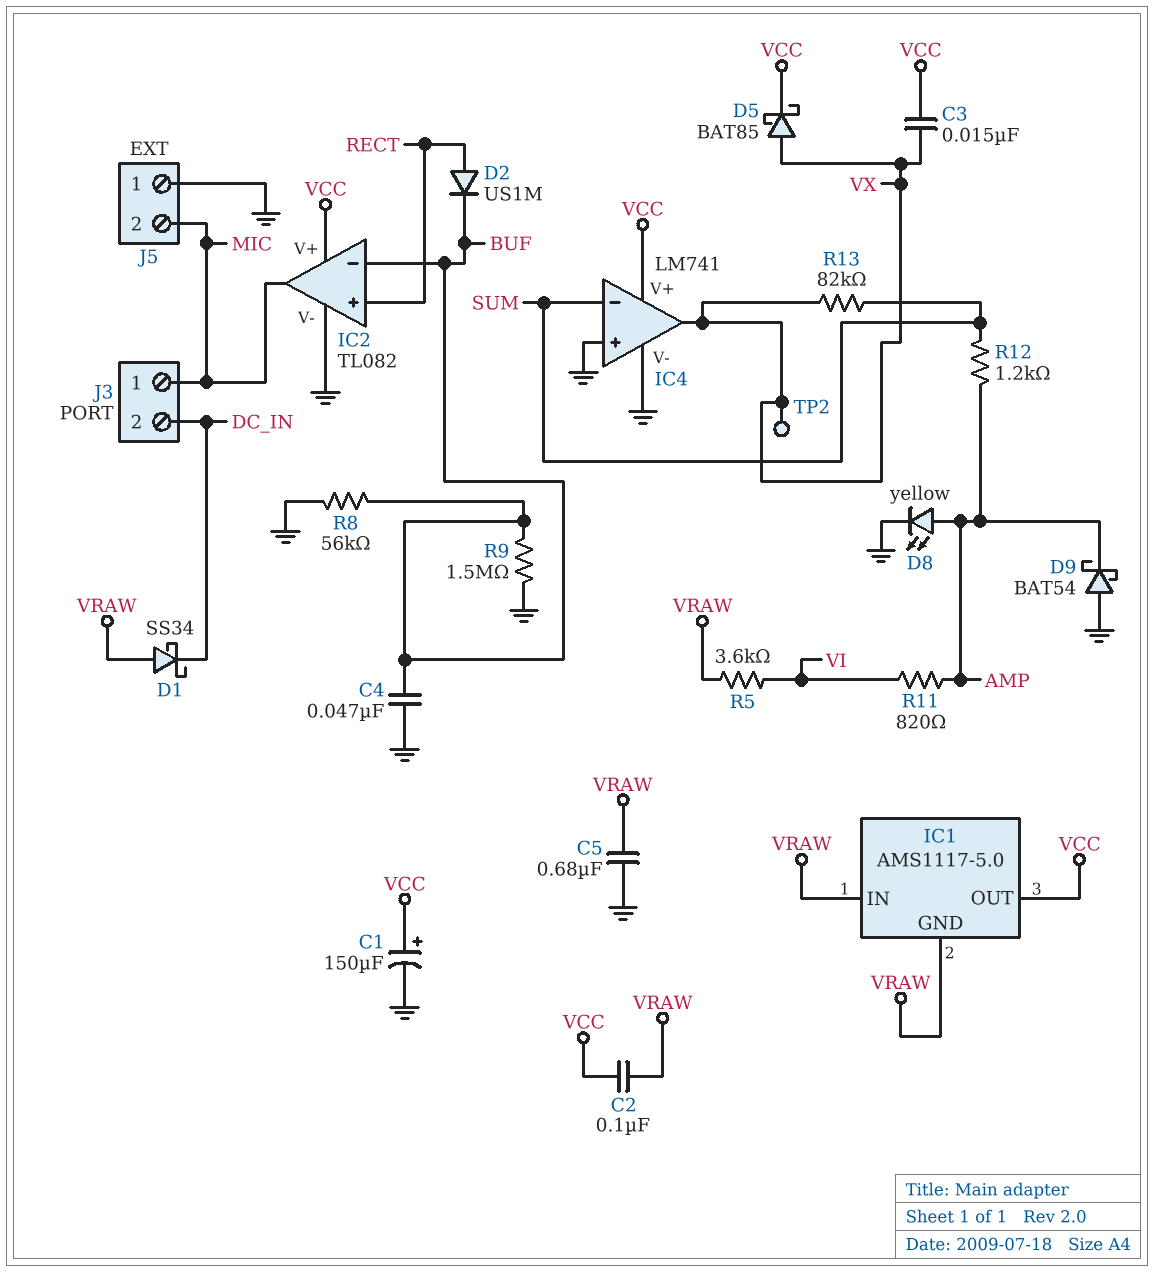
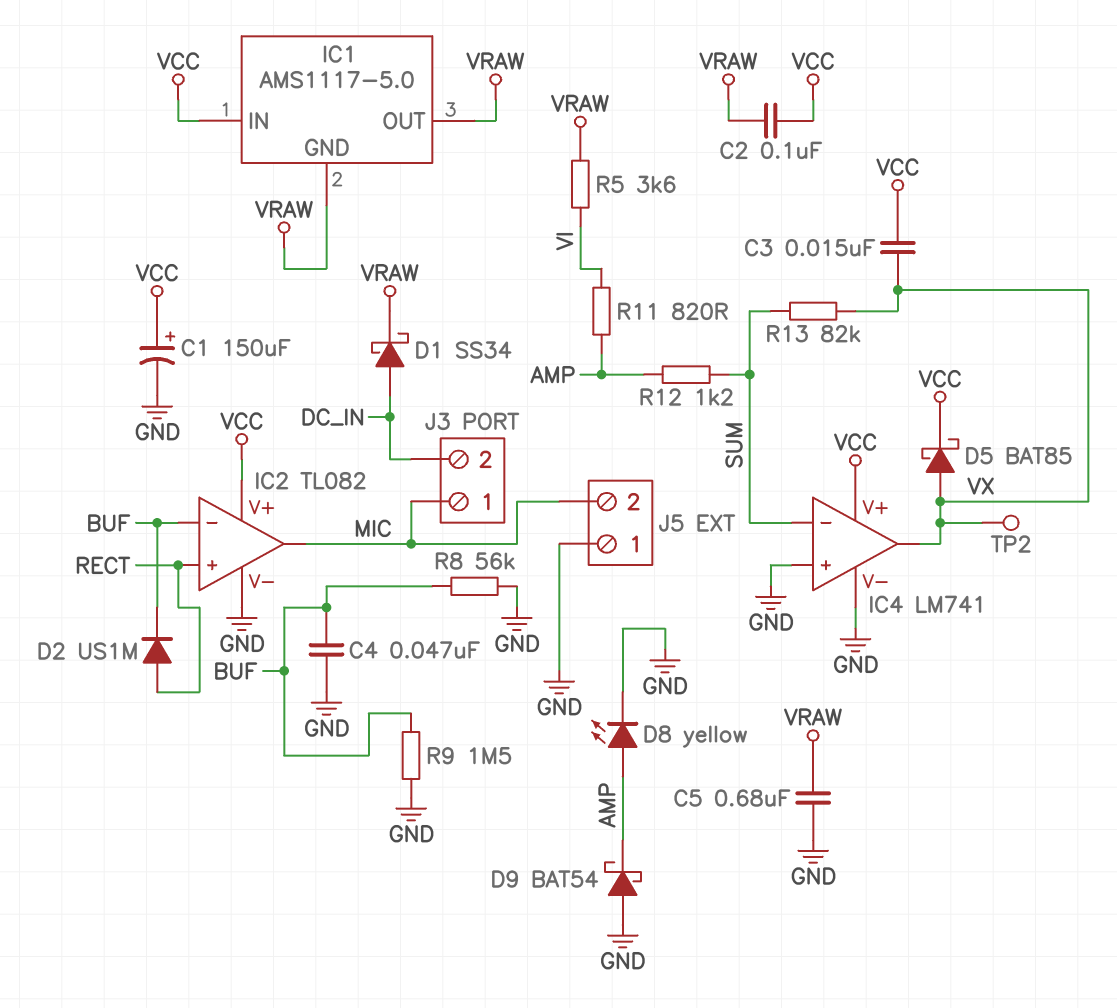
D1: schottky SS34 (A VRAW, K DC_IN) -> schottky SS34 (A DC_IN, K VRAW)
IC1 pin IN: VRAW -> VCC
IC1 pin OUT: VCC -> VRAW

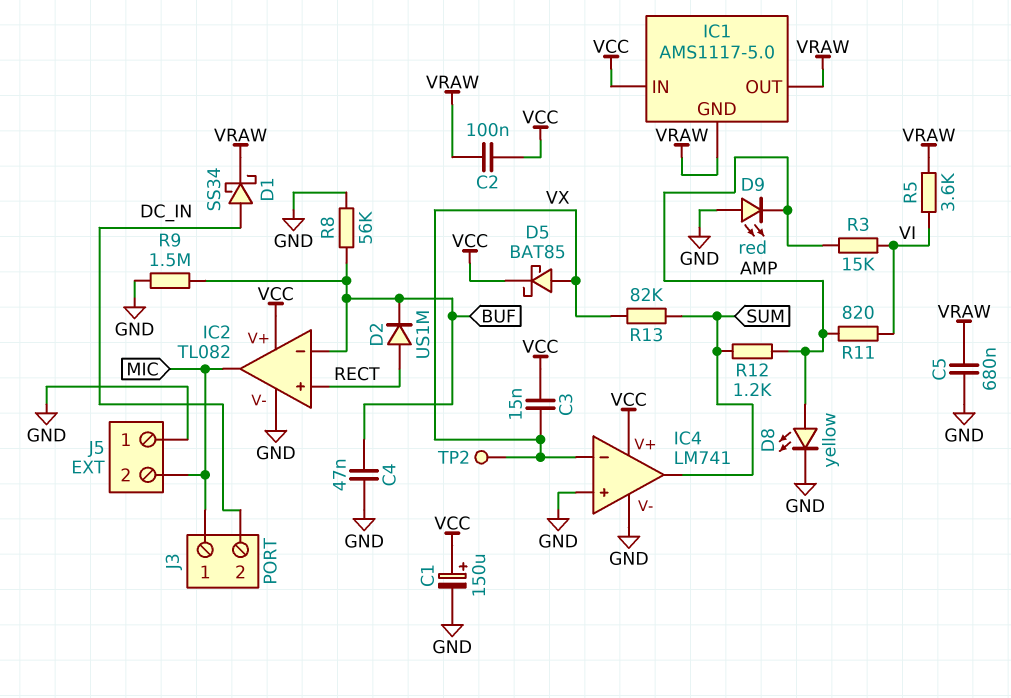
D9: schottky BAT54 (A GND, K AMP) -> LED red (A GND, K AMP)
IC4 pin in-: SUM -> VX
IC4 pin out: VX -> SUM
R3: none -> 15k (AMP, VI)

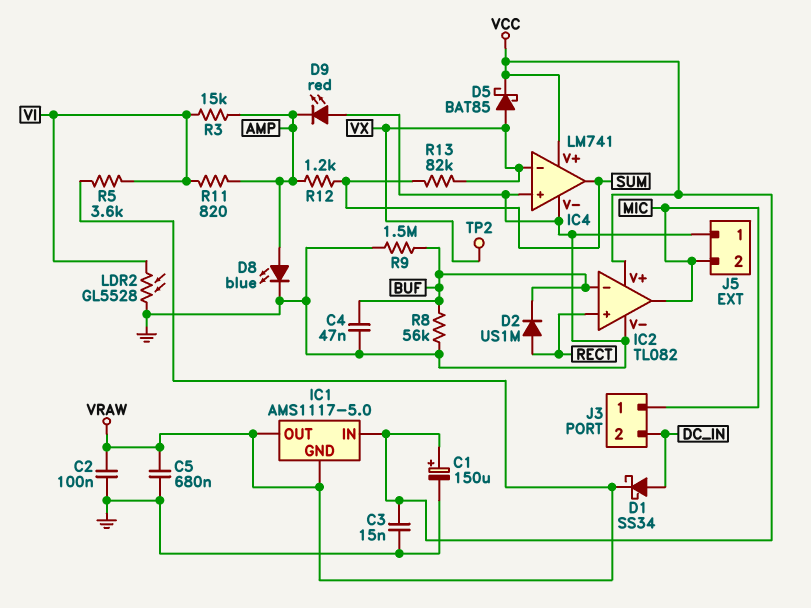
C2: 100nF (VCC, VRAW) -> 100nF (GND, VRAW)
C3: 15nF (VCC, VX) -> 15nF (GND, VCC)
D8: LED yellow (A AMP, K GND) -> LED blue (A AMP, K GND)
LDR2: none -> GL5528 (GND, VI)

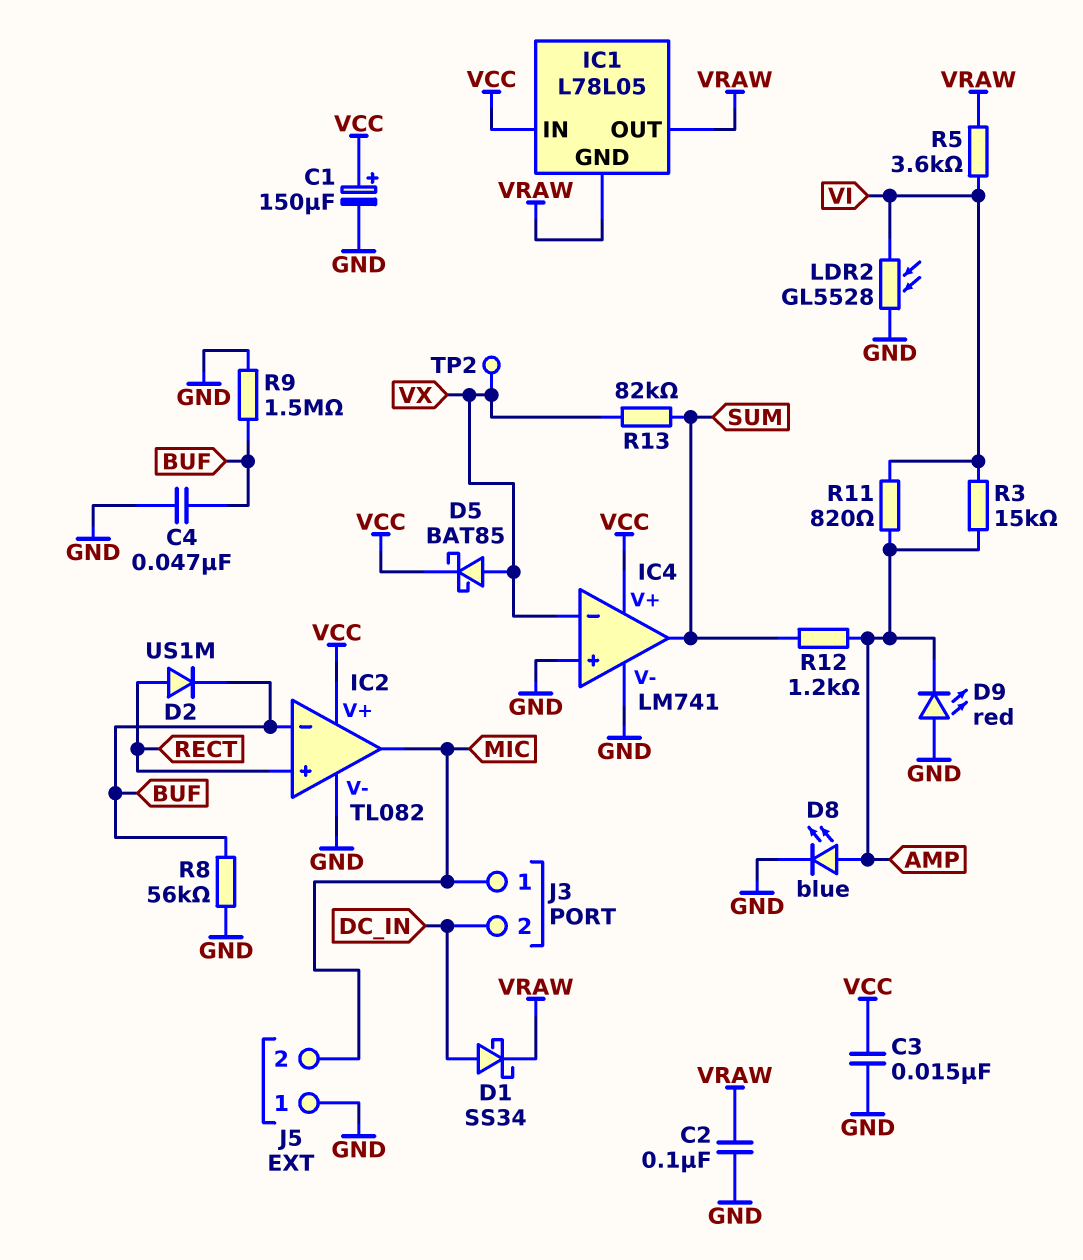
C5: 680nF (GND, VRAW) -> none
IC1: AMS1117-5.0 -> L78L05

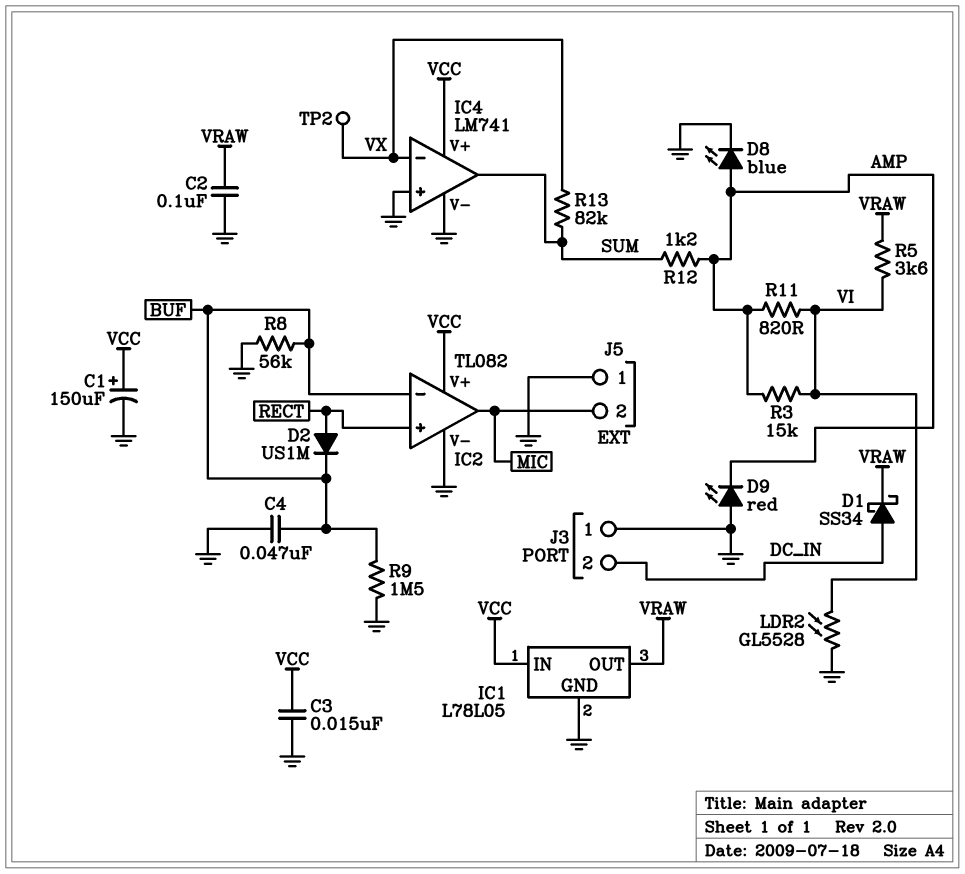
D5: schottky BAT85 (A VX, K VCC) -> none
IC1 pin GND: VRAW -> GND
J3 pin 1: MIC -> GND

